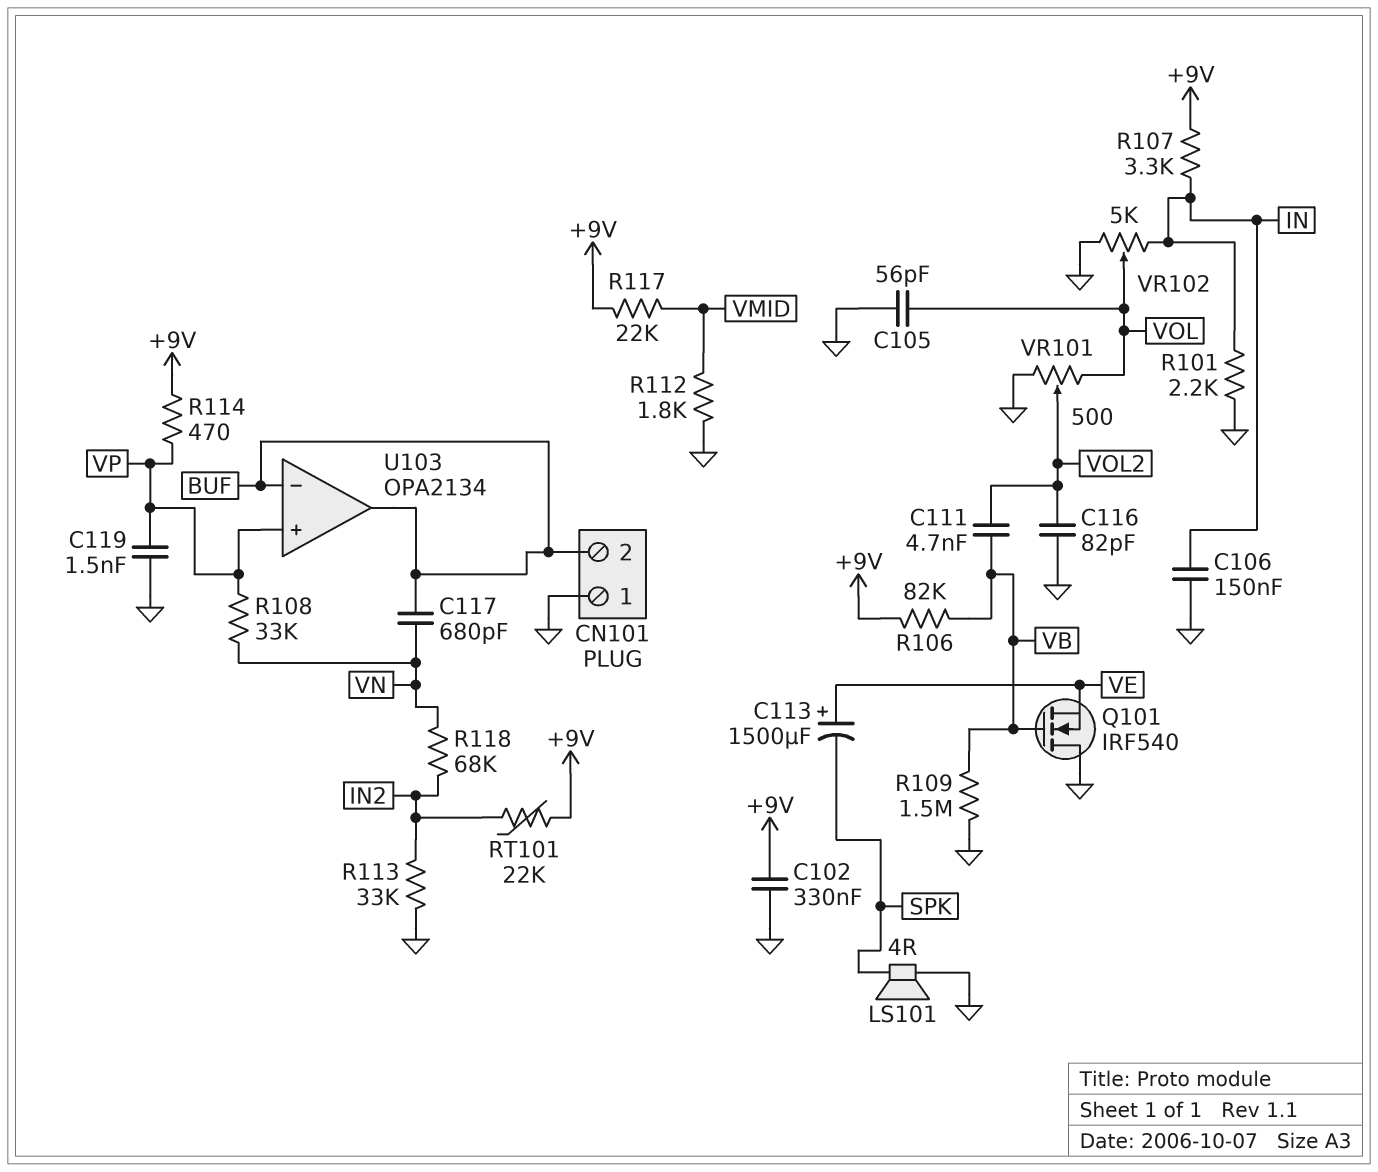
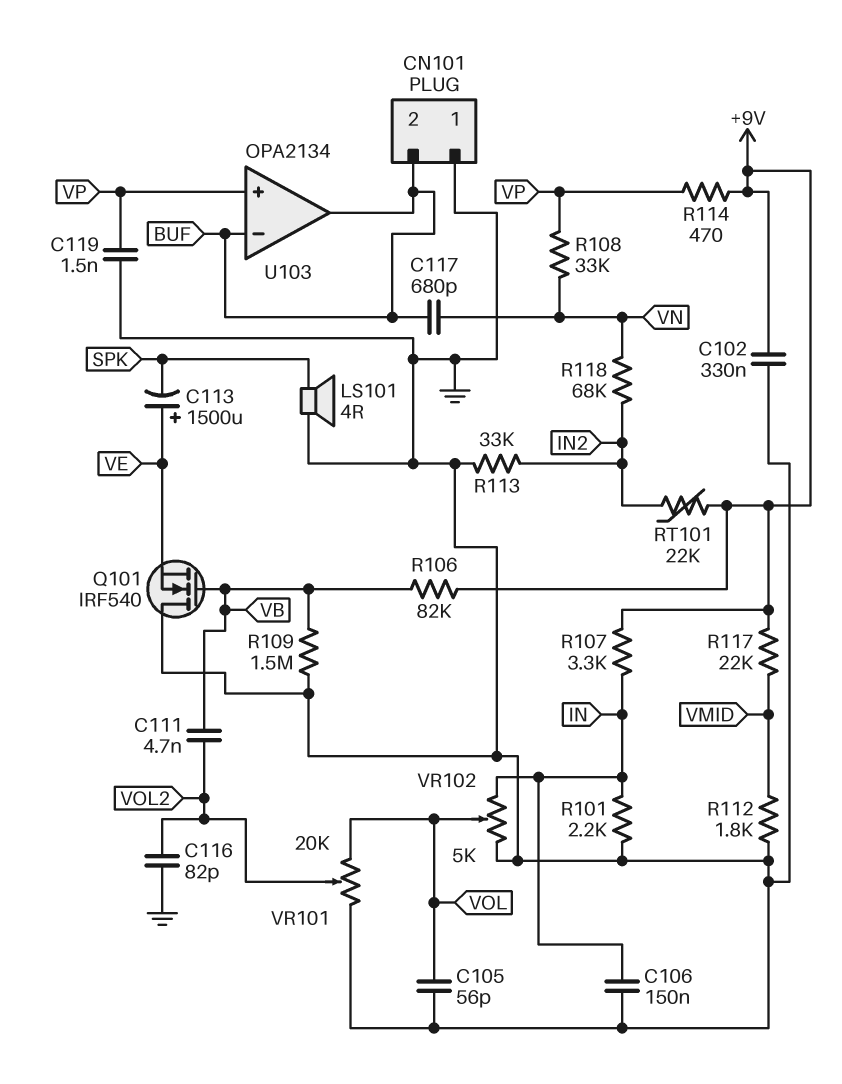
VR101: 500 (GND, VOL, wiper VOL2) -> 20k (GND, VOL, wiper VOL2)

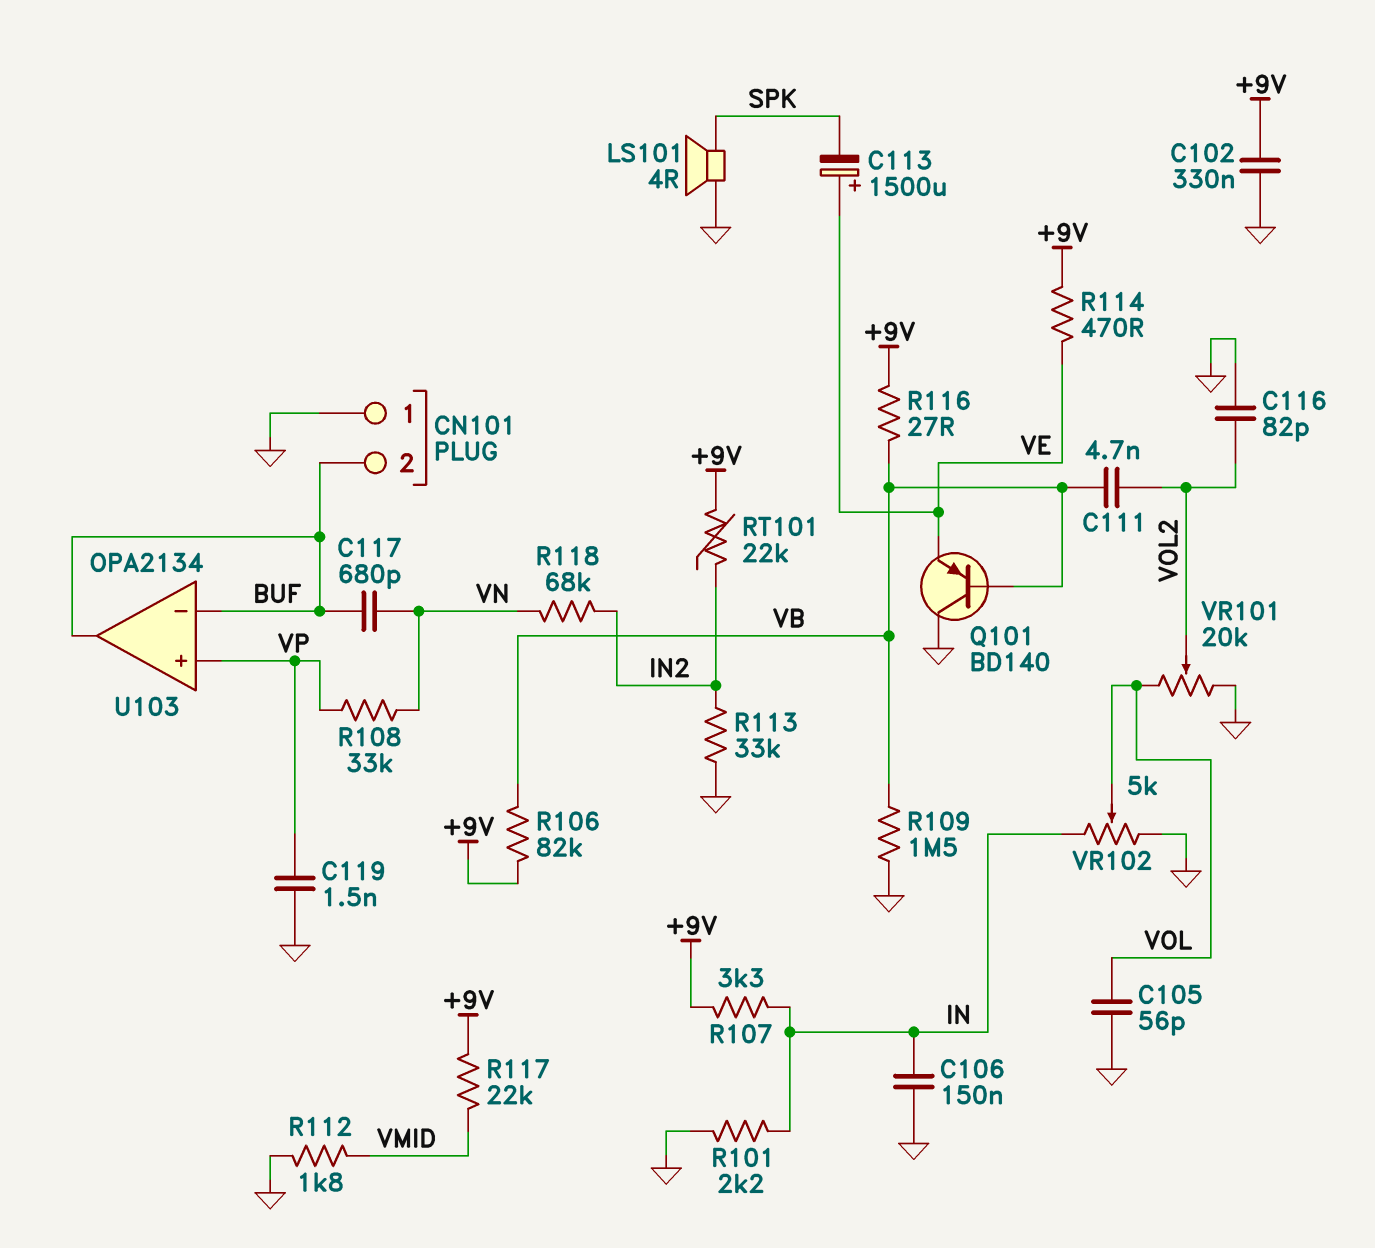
Q101: NMOS IRF540 (G VB, D GND, S VE) -> PNP BD140 (B VB, C GND, E VE)
R114: 470 (+9V, VP) -> 470 (+9V, VE)
R116: none -> 27 (+9V, VB)

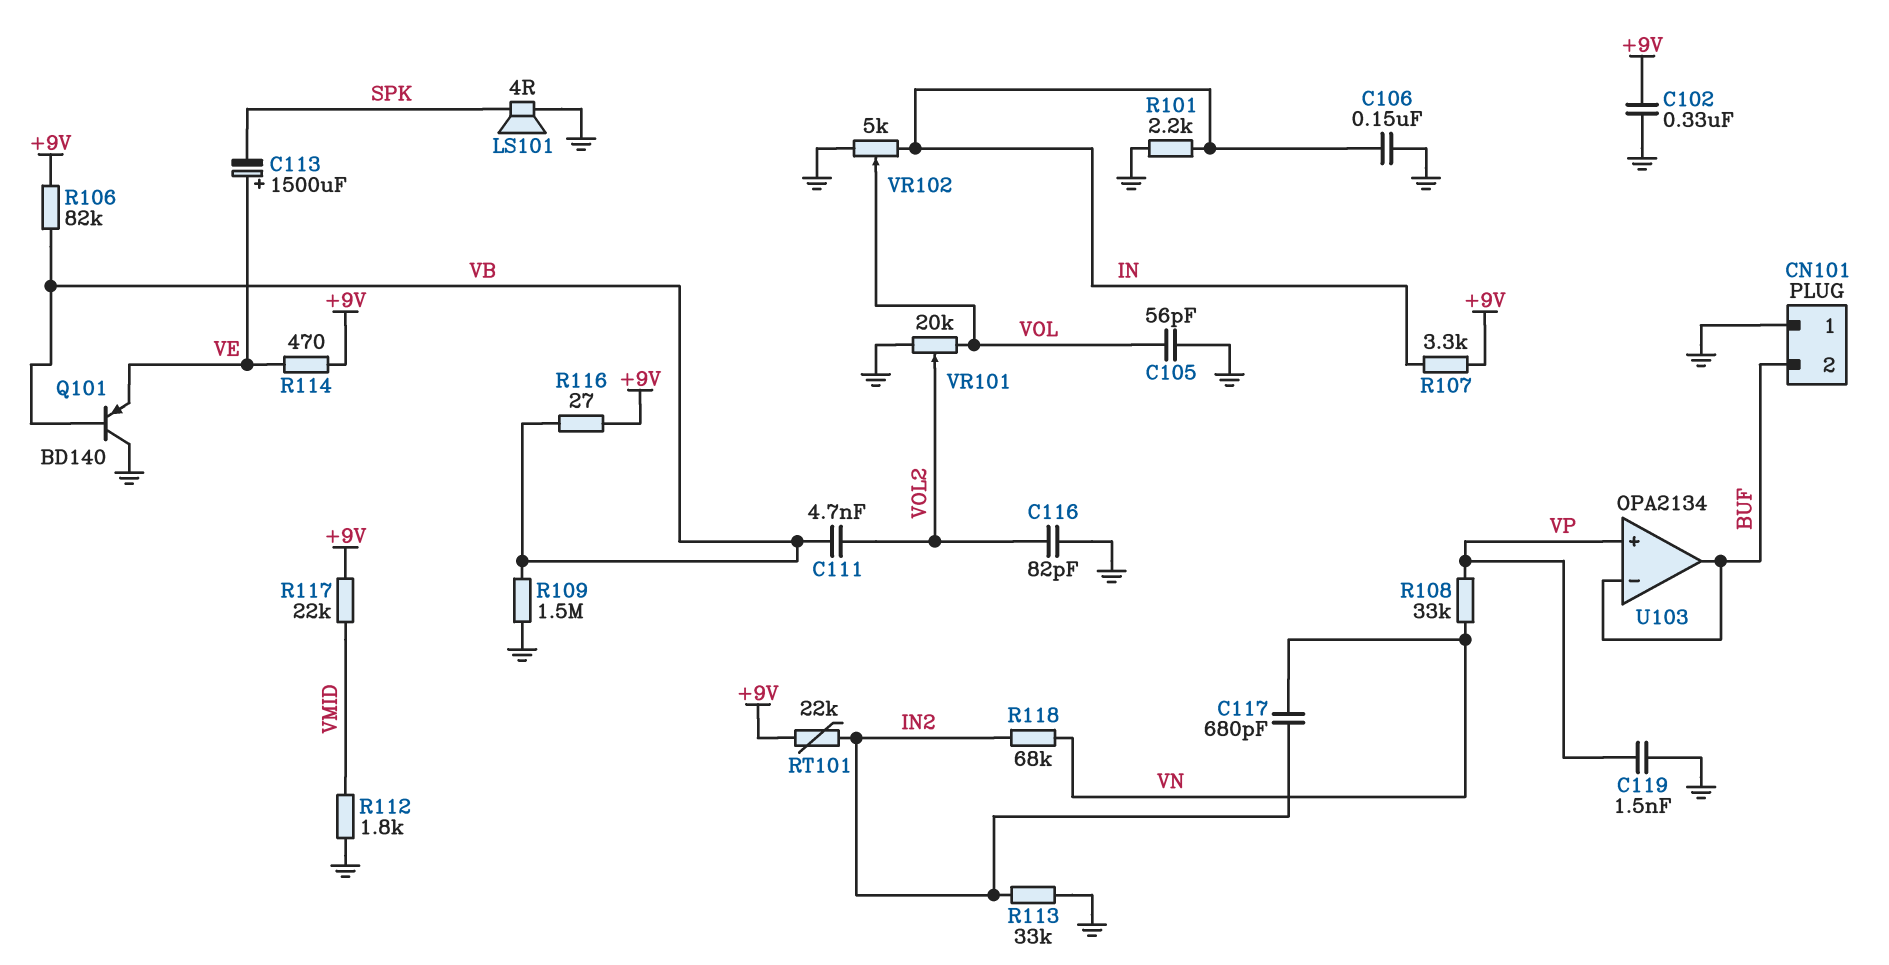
C117: 680pF (BUF, VN) -> 680pF (IN2, VN)

